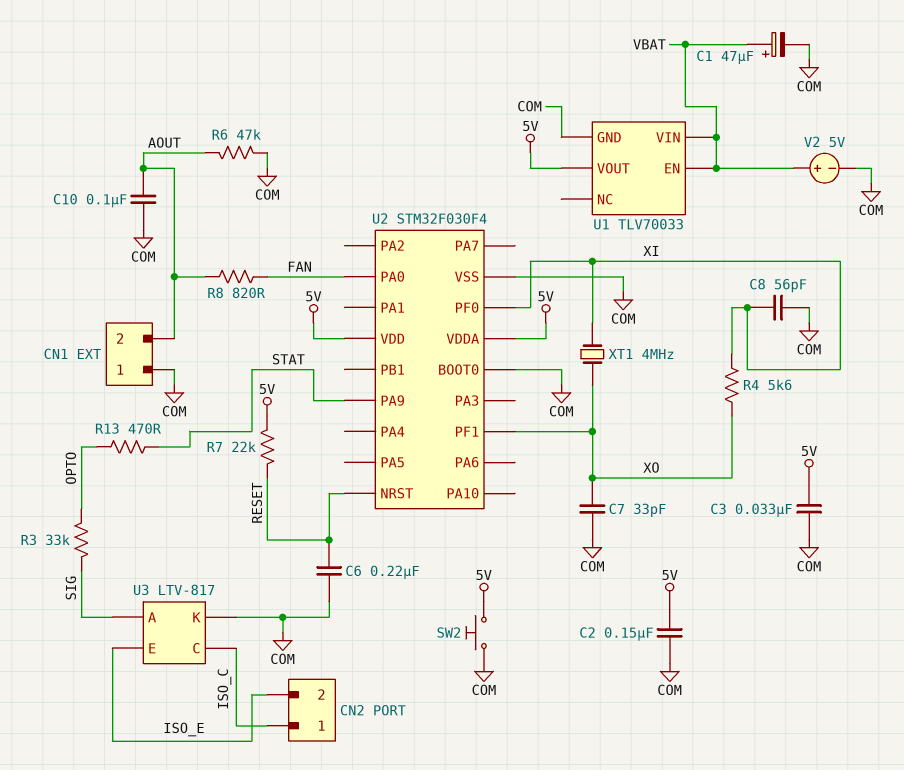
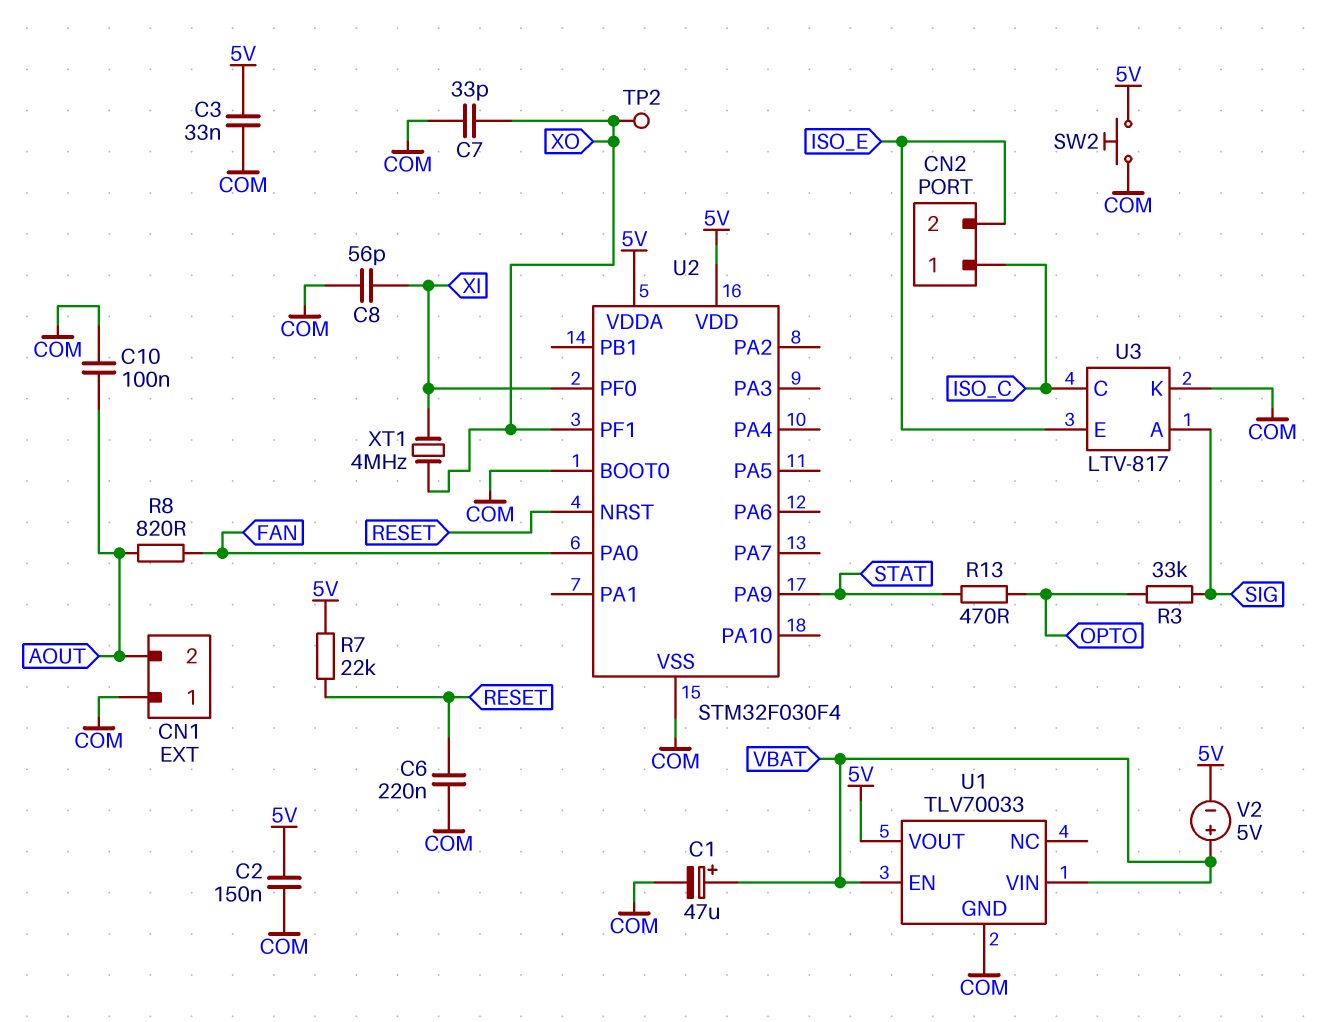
R4: 5.6k (XI, XO) -> none
R6: 47k (AOUT, COM) -> none
TP2: none -> test point (XO)
V2: 5V (plus VBAT, minus COM) -> 5V (plus VBAT, minus 5V)

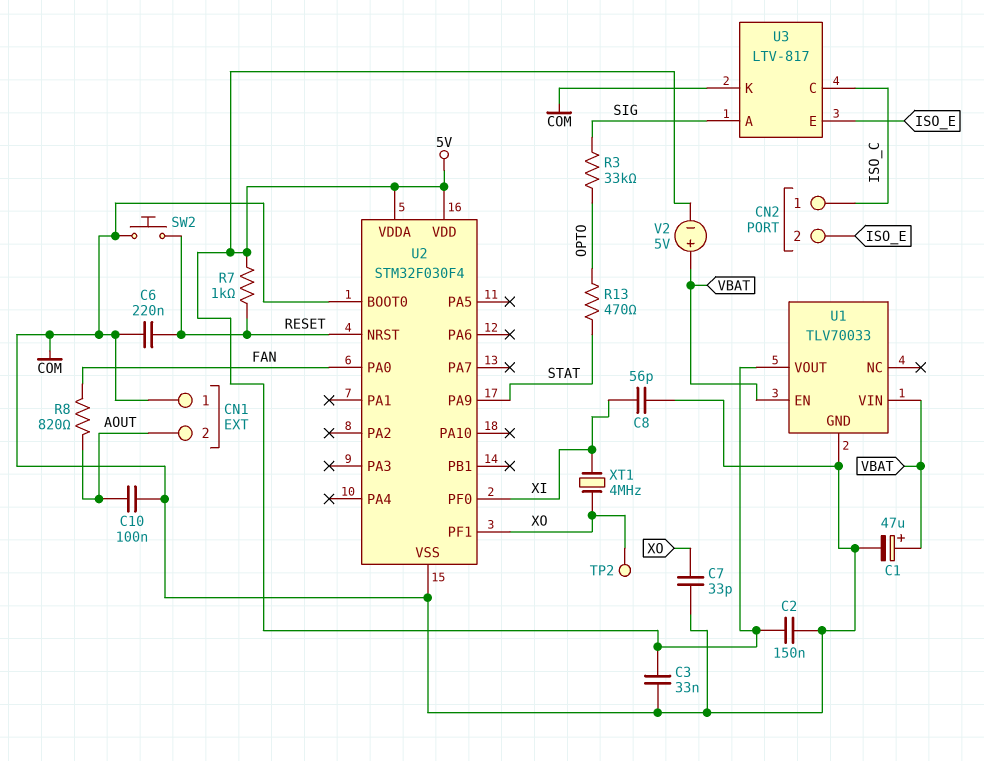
R7: 22k (5V, RESET) -> 1k (5V, RESET)
SW2: button (5V, COM) -> button (COM, RESET)

